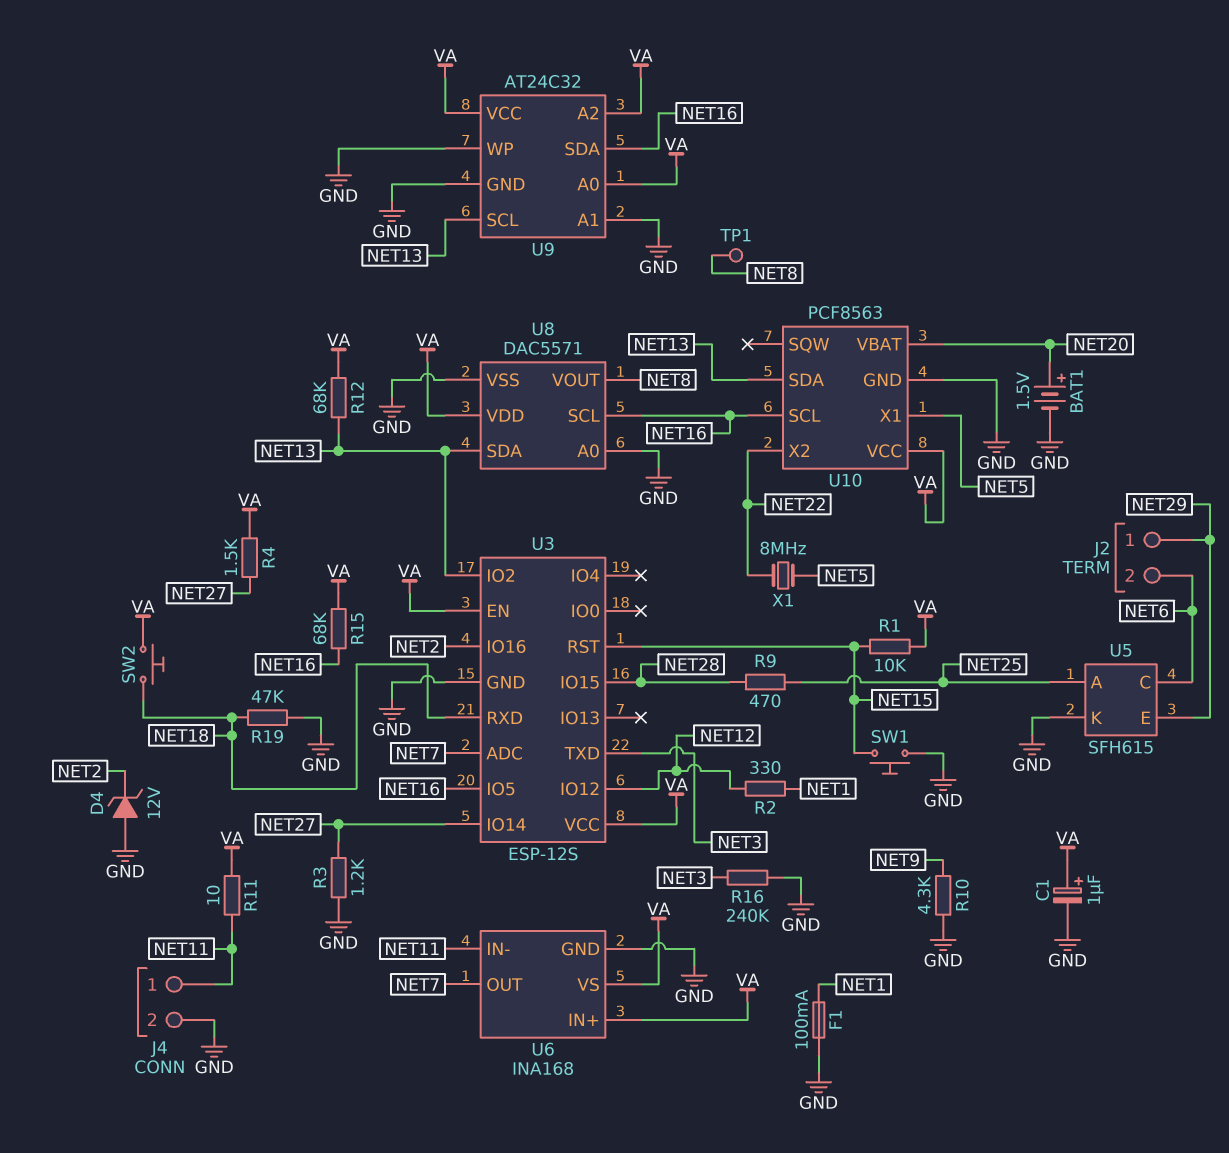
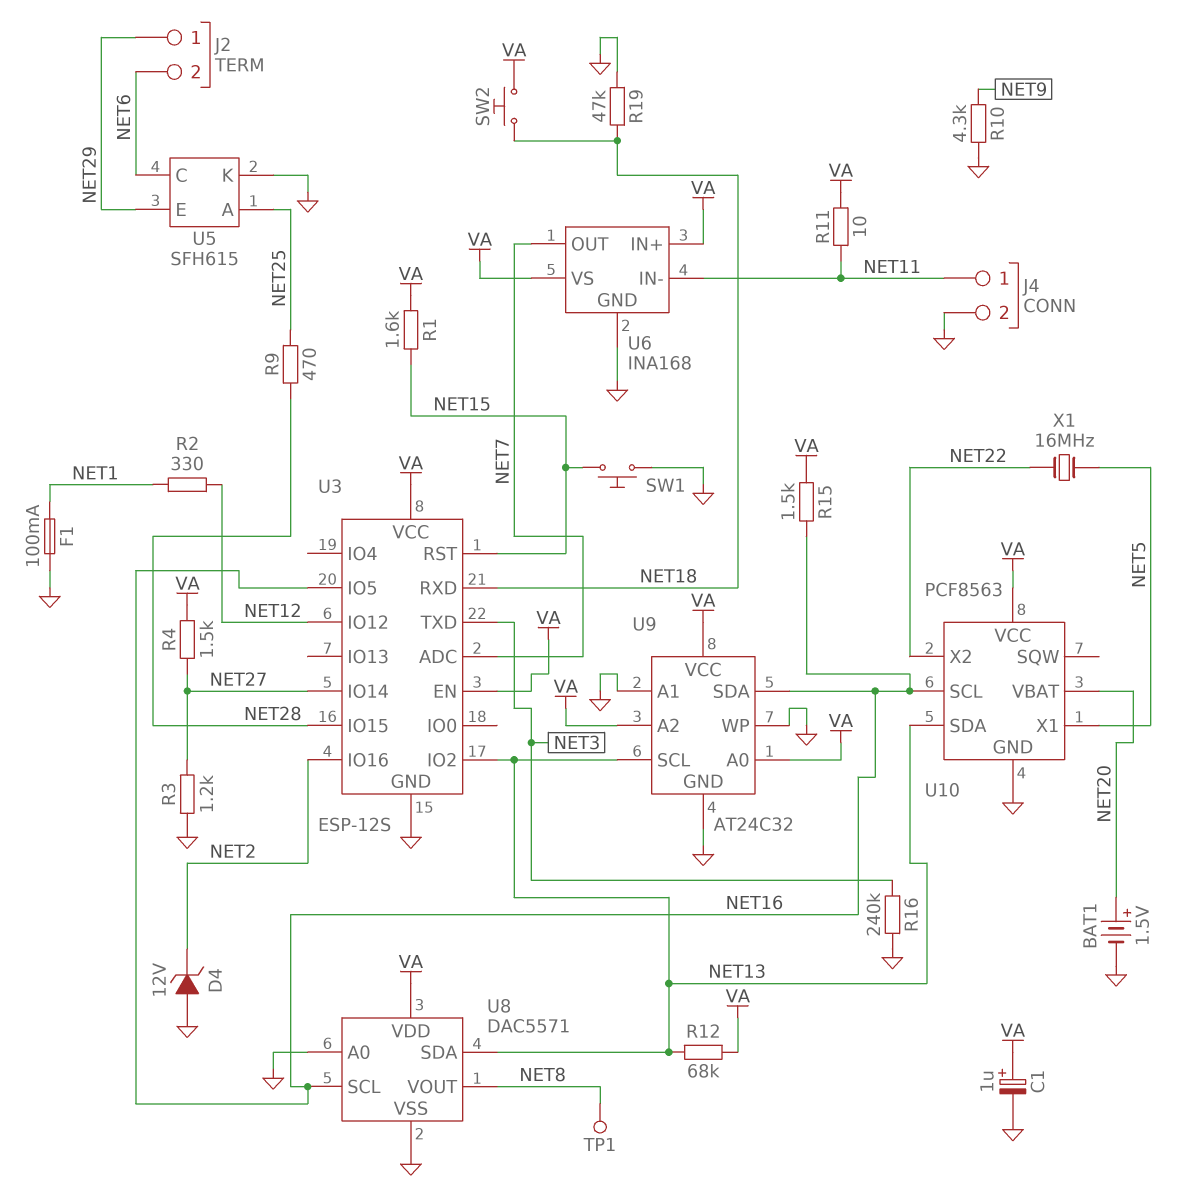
R1: 10k (NET15, VA) -> 1.6k (NET15, VA)
R15: 68k (NET16, VA) -> 1.5k (NET16, VA)
X1: 8MHz (NET5, NET22) -> 16MHz (NET5, NET22)

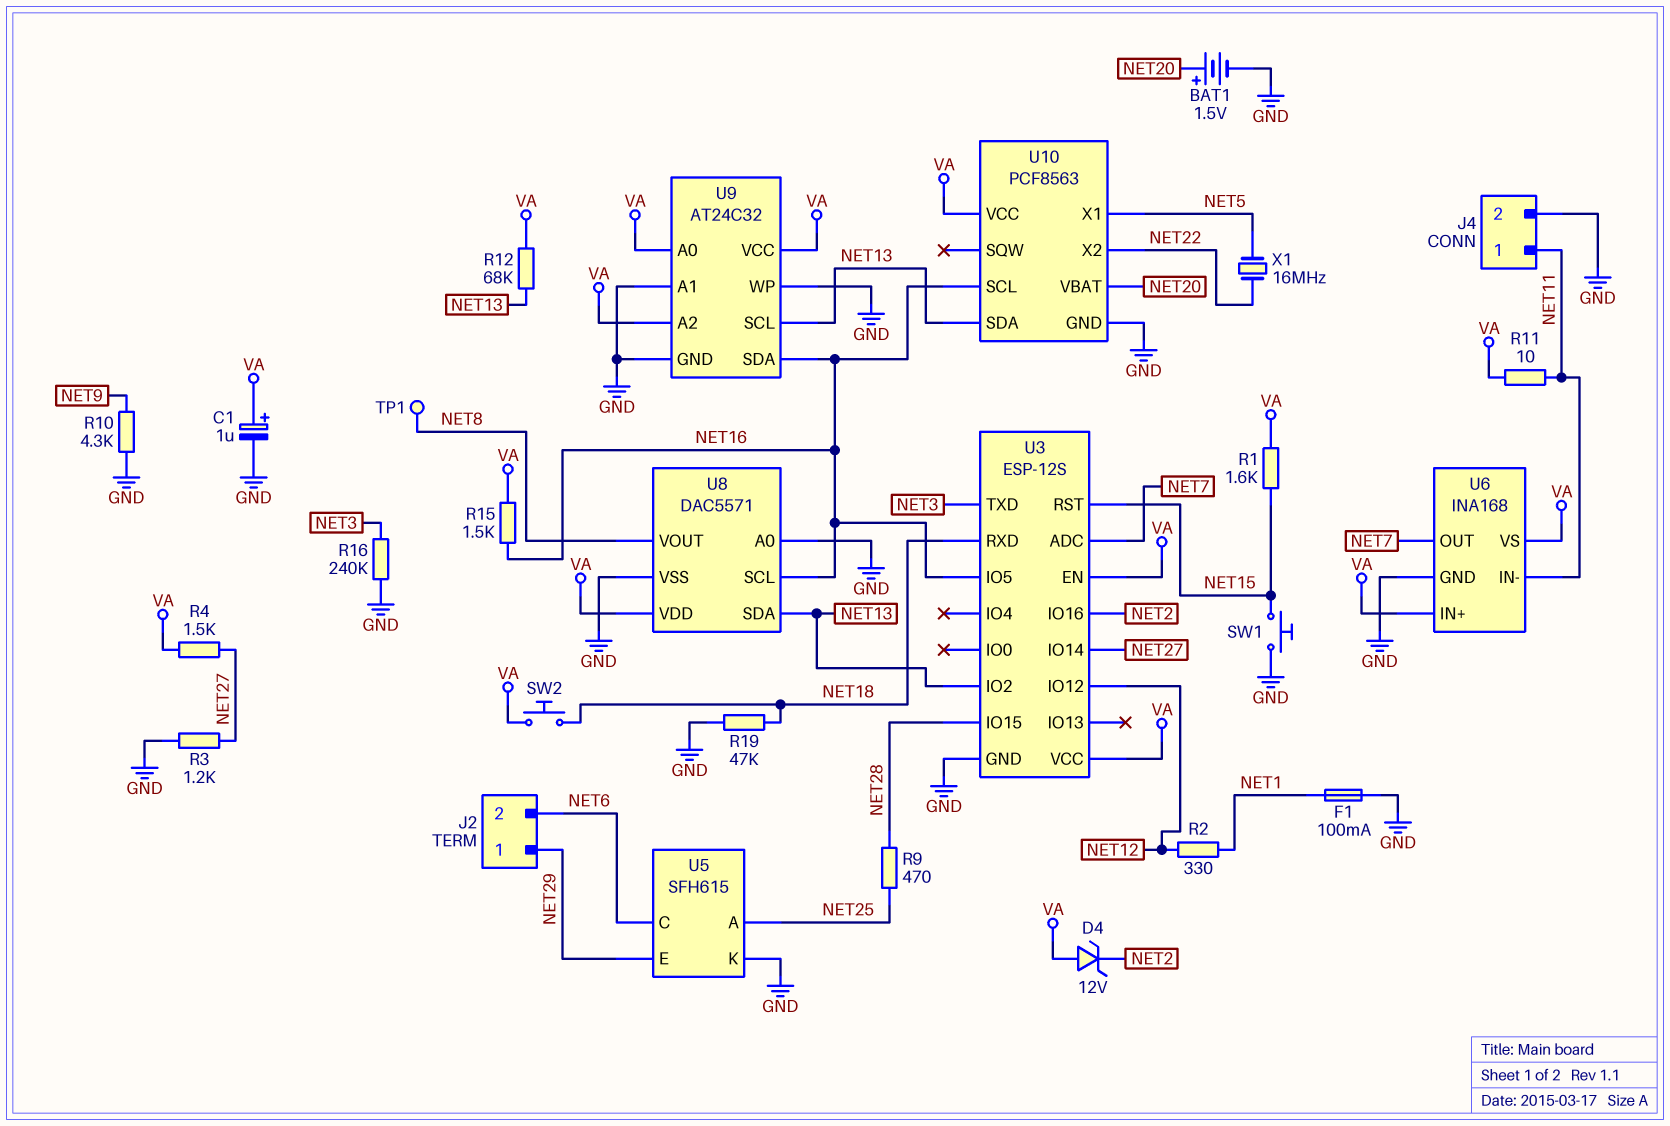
D4: zener 12V (A GND, K NET2) -> zener 12V (A VA, K NET2)

